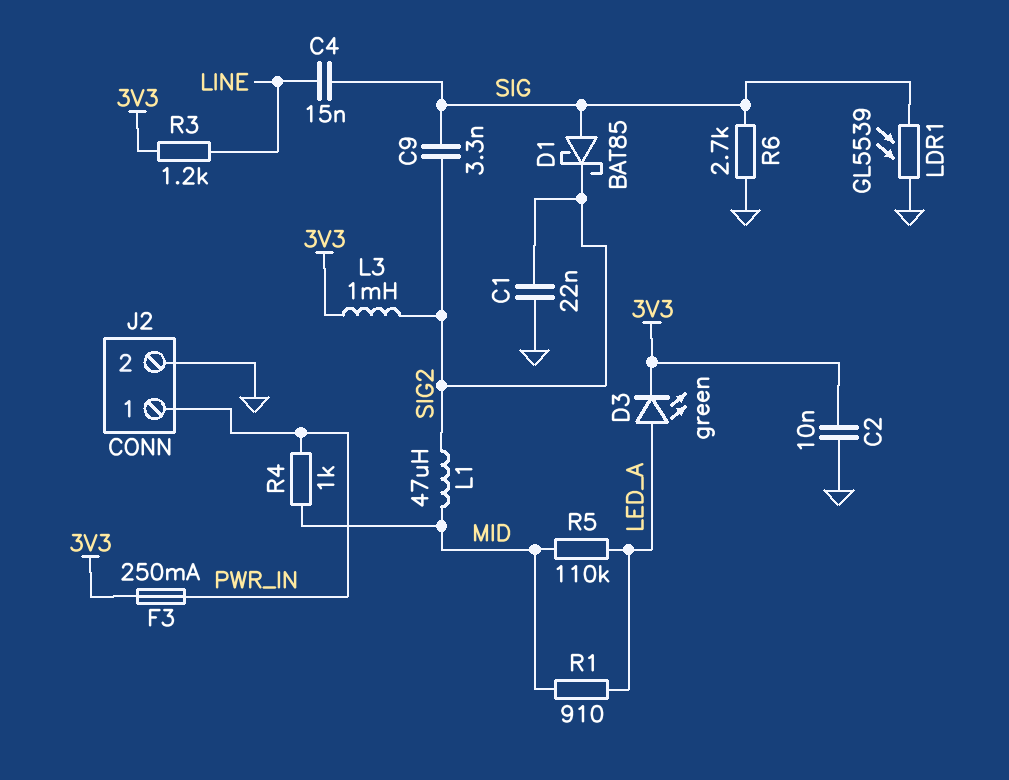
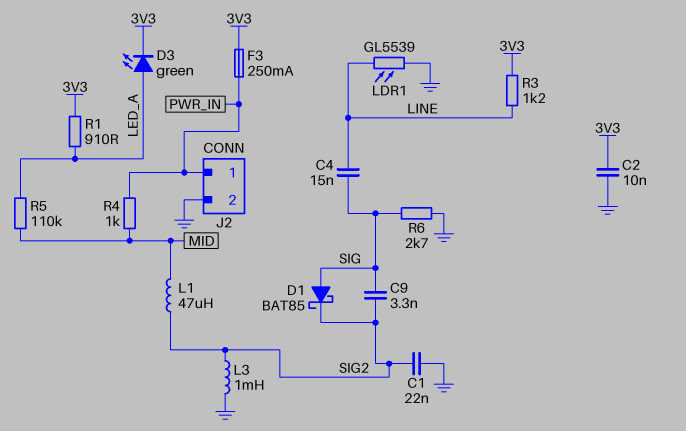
L3: 1mH (3V3, SIG2) -> 1mH (GND, SIG2)
LDR1: GL5539 (GND, SIG) -> GL5539 (GND, LINE)
R1: 910 (LED_A, MID) -> 910 (3V3, LED_A)

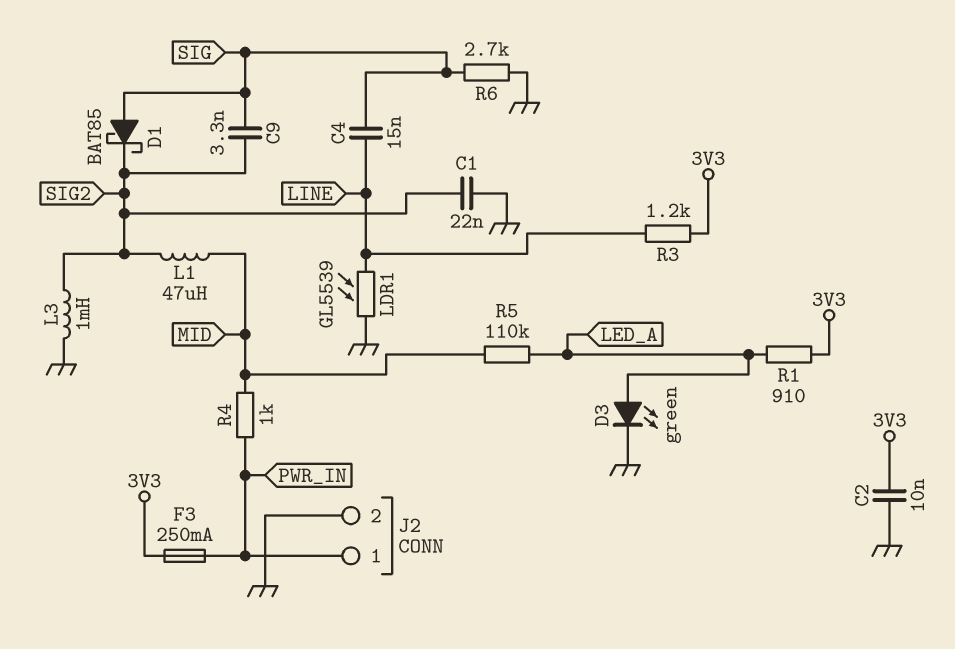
D3: LED green (A LED_A, K 3V3) -> LED green (A LED_A, K GND)

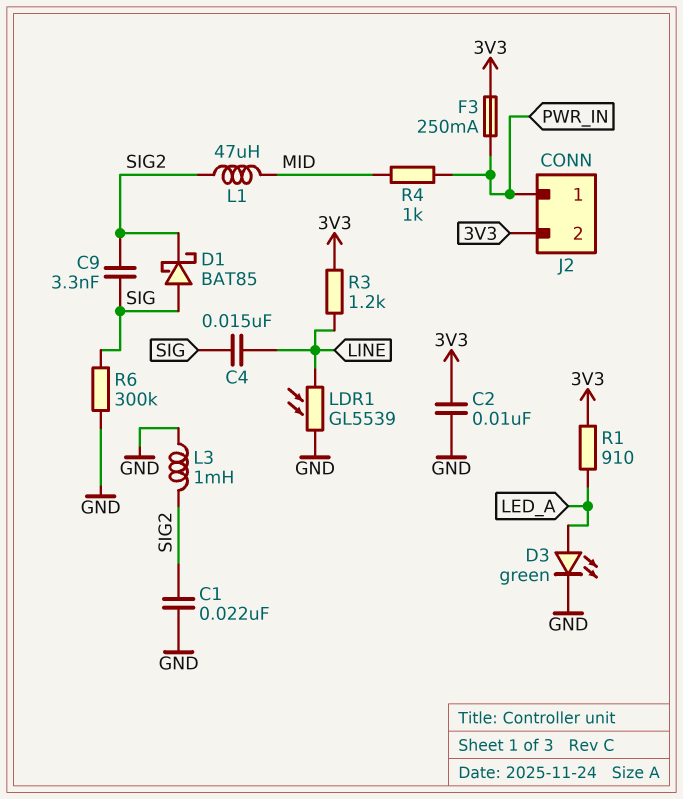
J2 pin 2: GND -> 3V3
R5: 110k (LED_A, MID) -> none
R6: 2.7k (GND, SIG) -> 300k (GND, SIG)

